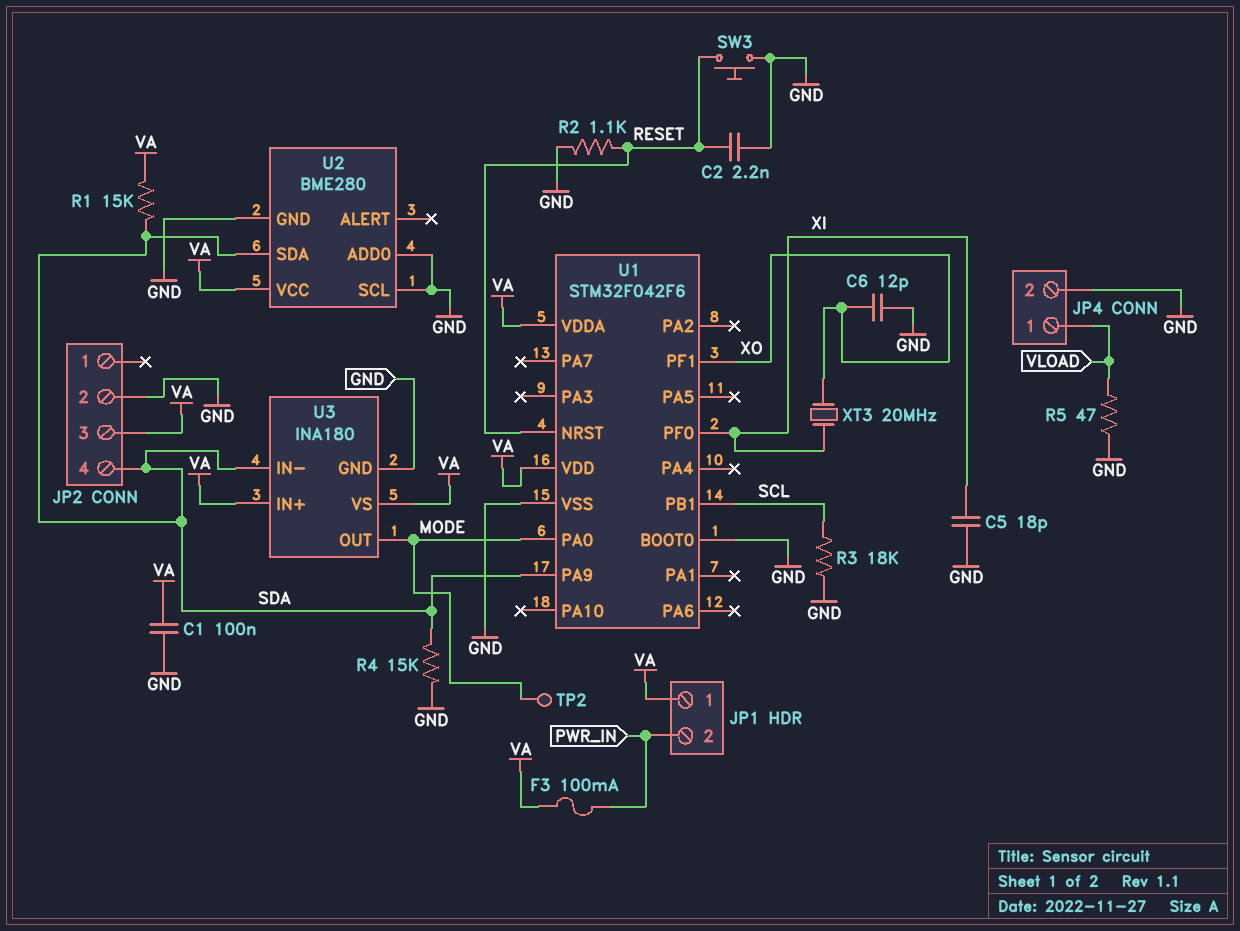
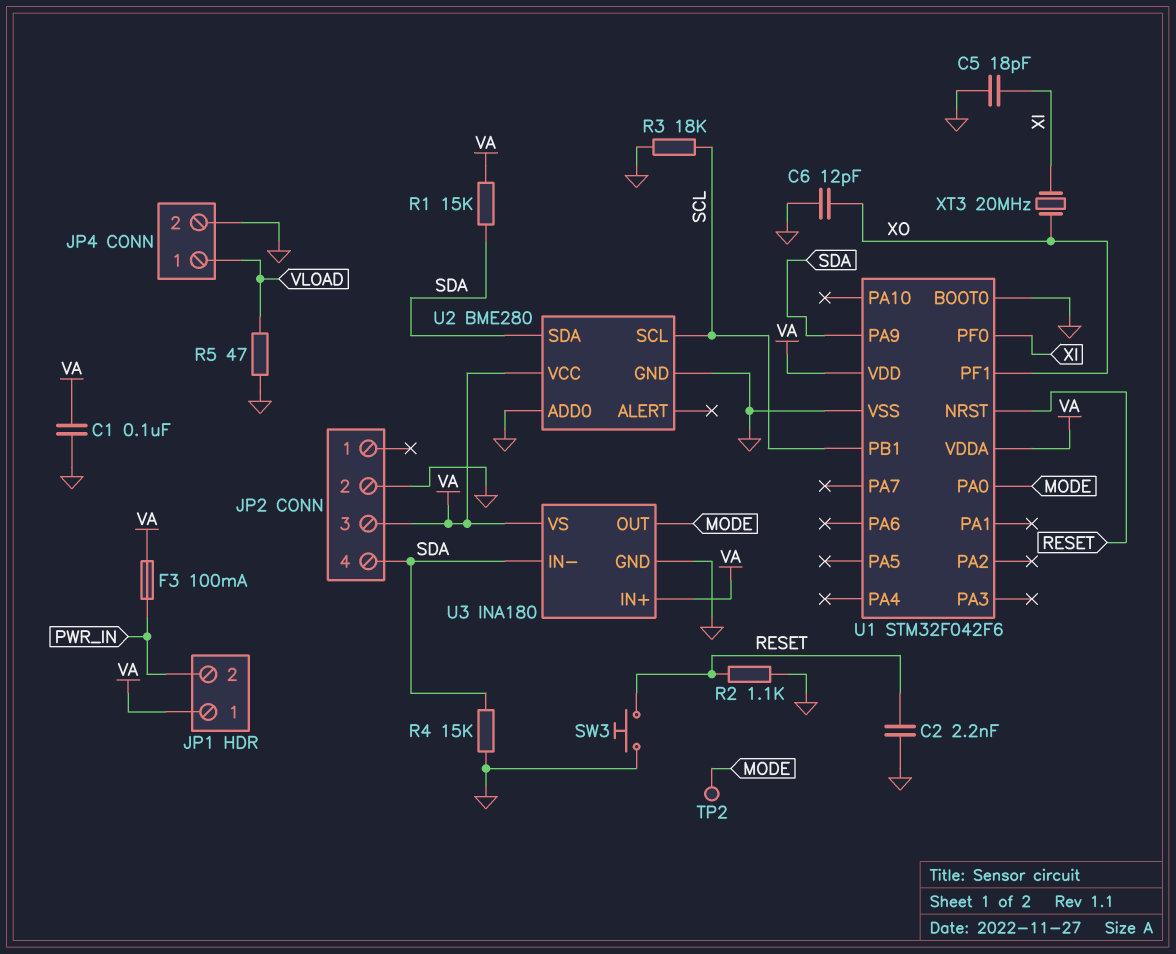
U2 pin SCL: GND -> SCL

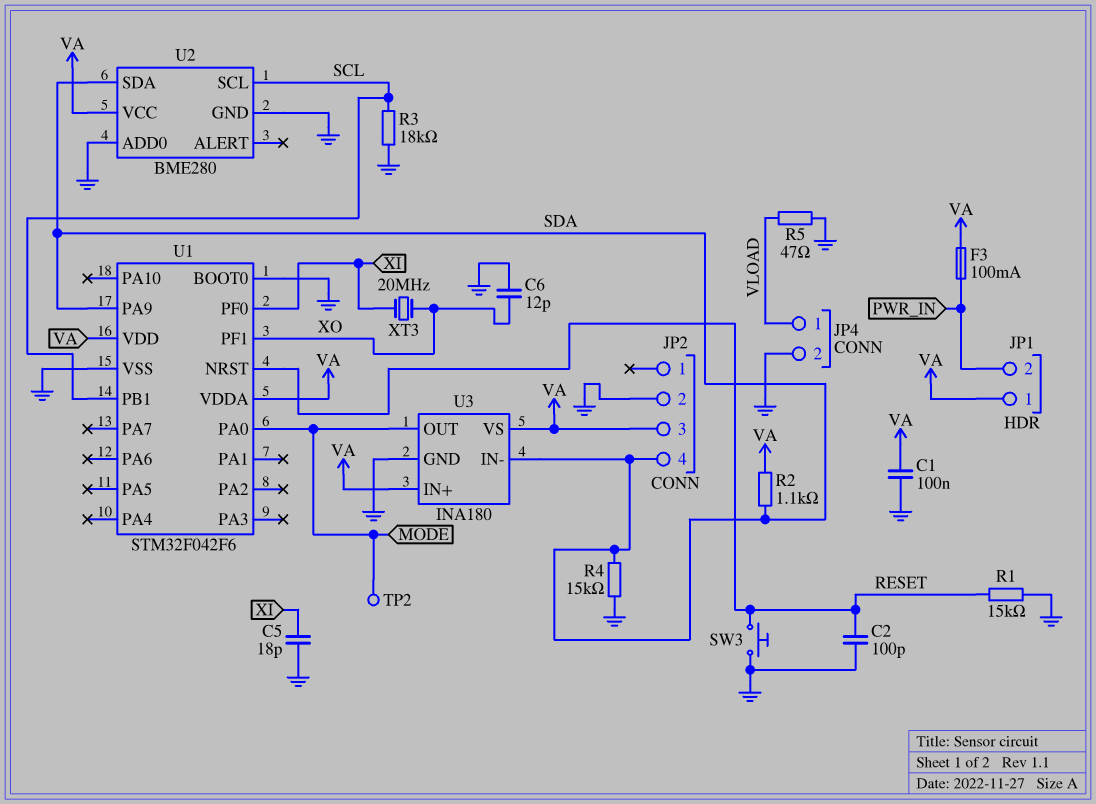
C2: 2.2nF (GND, RESET) -> 100pF (GND, RESET)
R1: 15k (SDA, VA) -> 15k (GND, RESET)
R2: 1.1k (GND, RESET) -> 1.1k (SDA, VA)

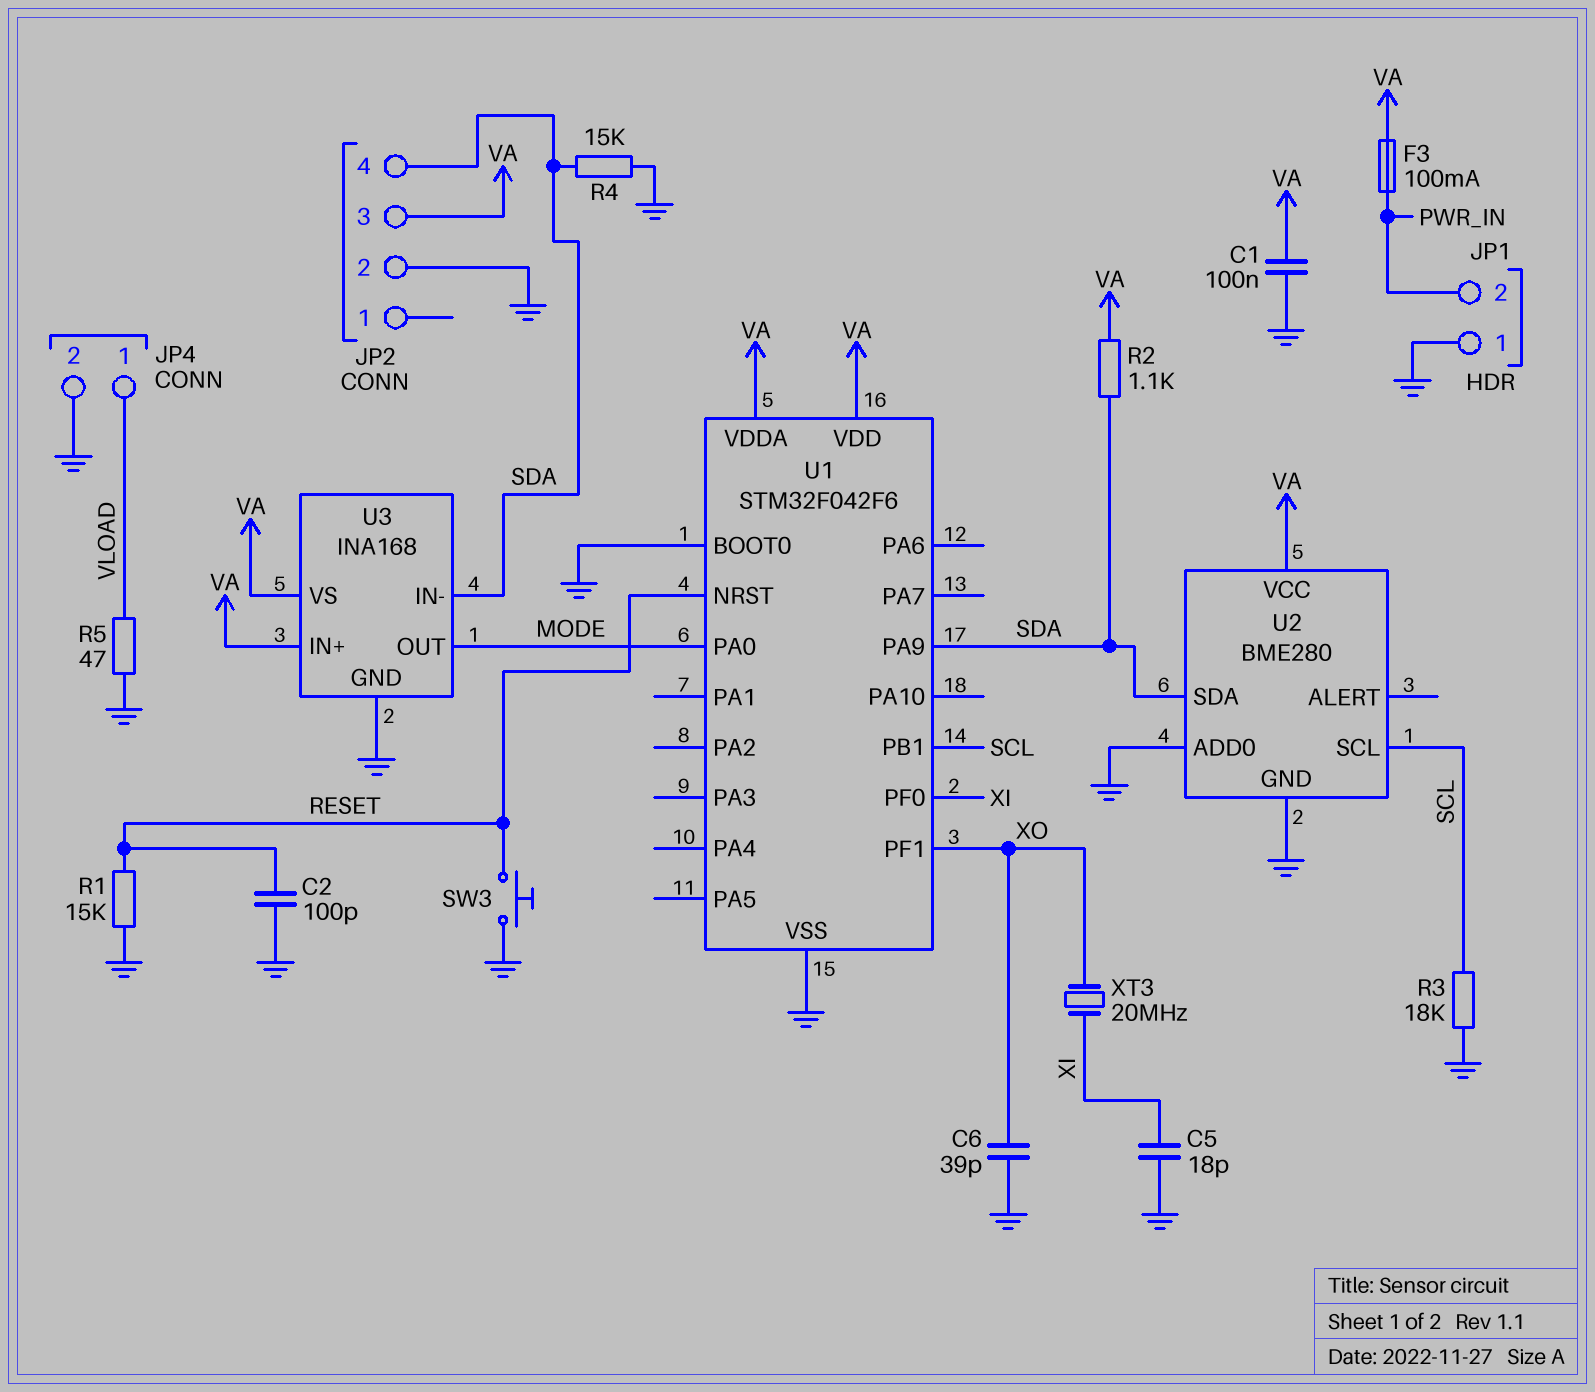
C6: 12pF (GND, XO) -> 39pF (GND, XO)
JP1 pin 1: VA -> GND
TP2: test point (MODE) -> none
U3: INA180 -> INA168

